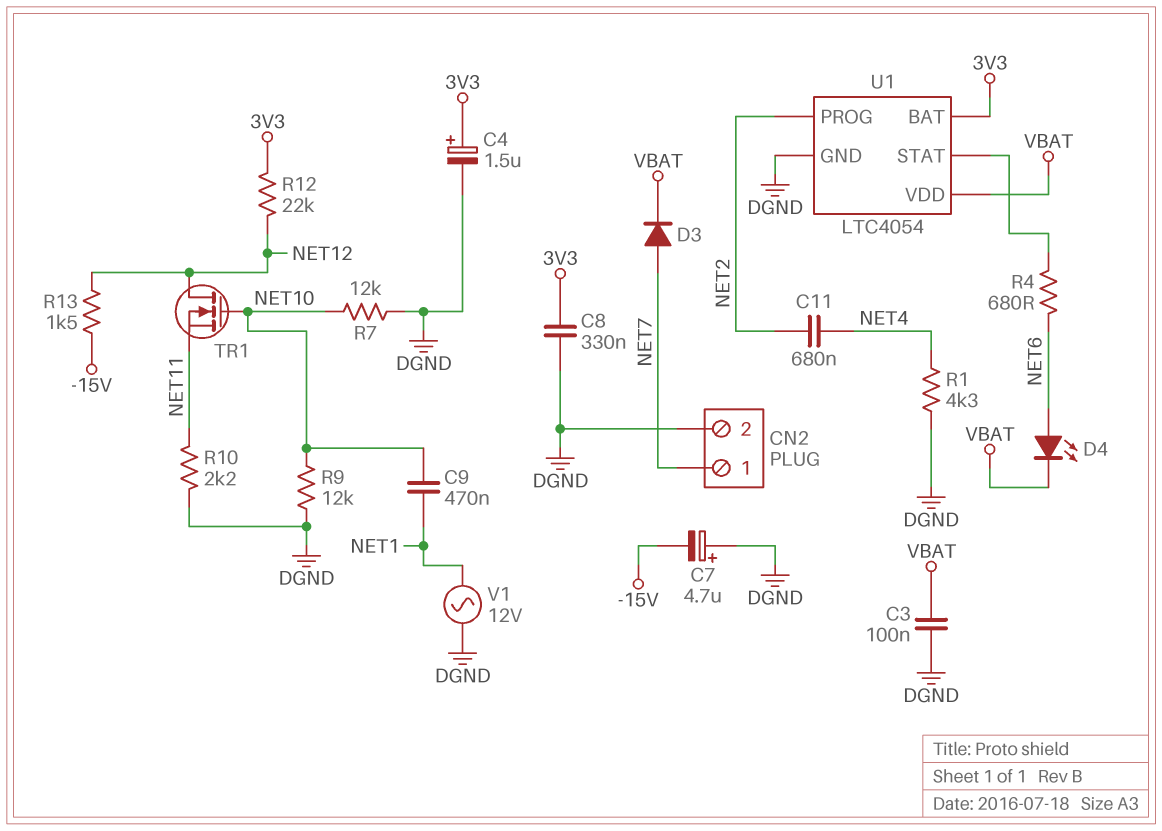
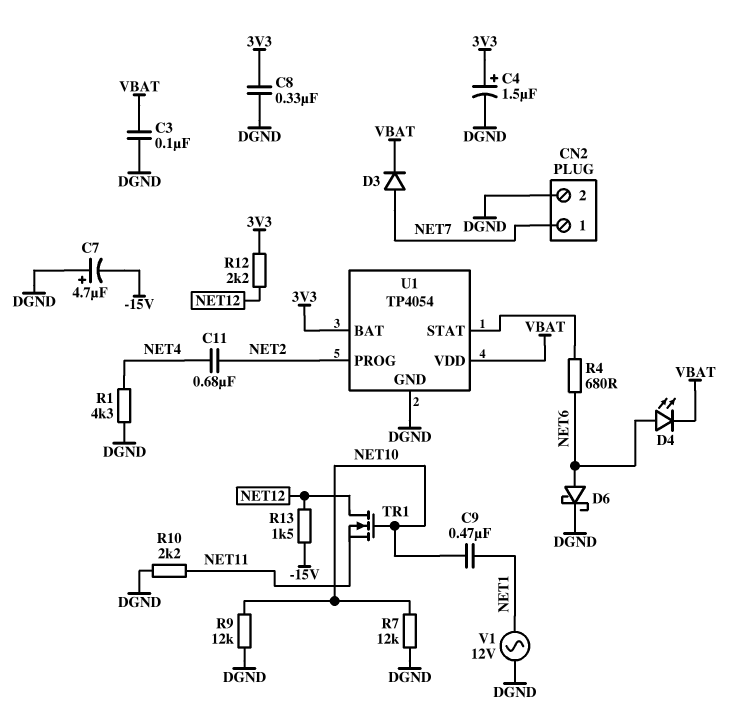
D6: none -> schottky (A NET6, K DGND)
R12: 22k (3V3, NET12) -> 2.2k (3V3, NET12)
U1: LTC4054 -> TP4054

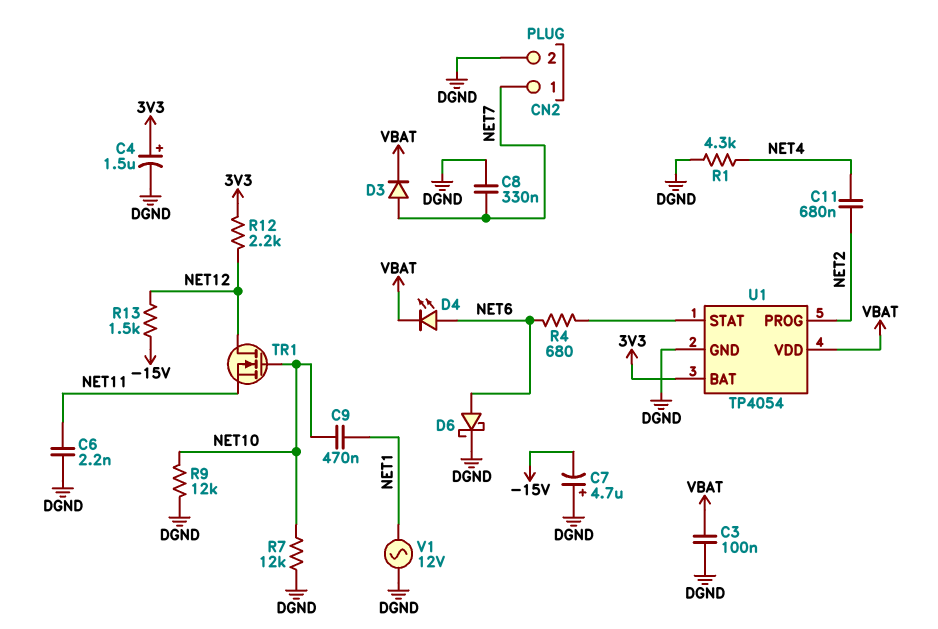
C6: none -> 2.2nF (DGND, NET11)
C8: 330nF (3V3, DGND) -> 330nF (DGND, NET7)
R10: 2.2k (DGND, NET11) -> none

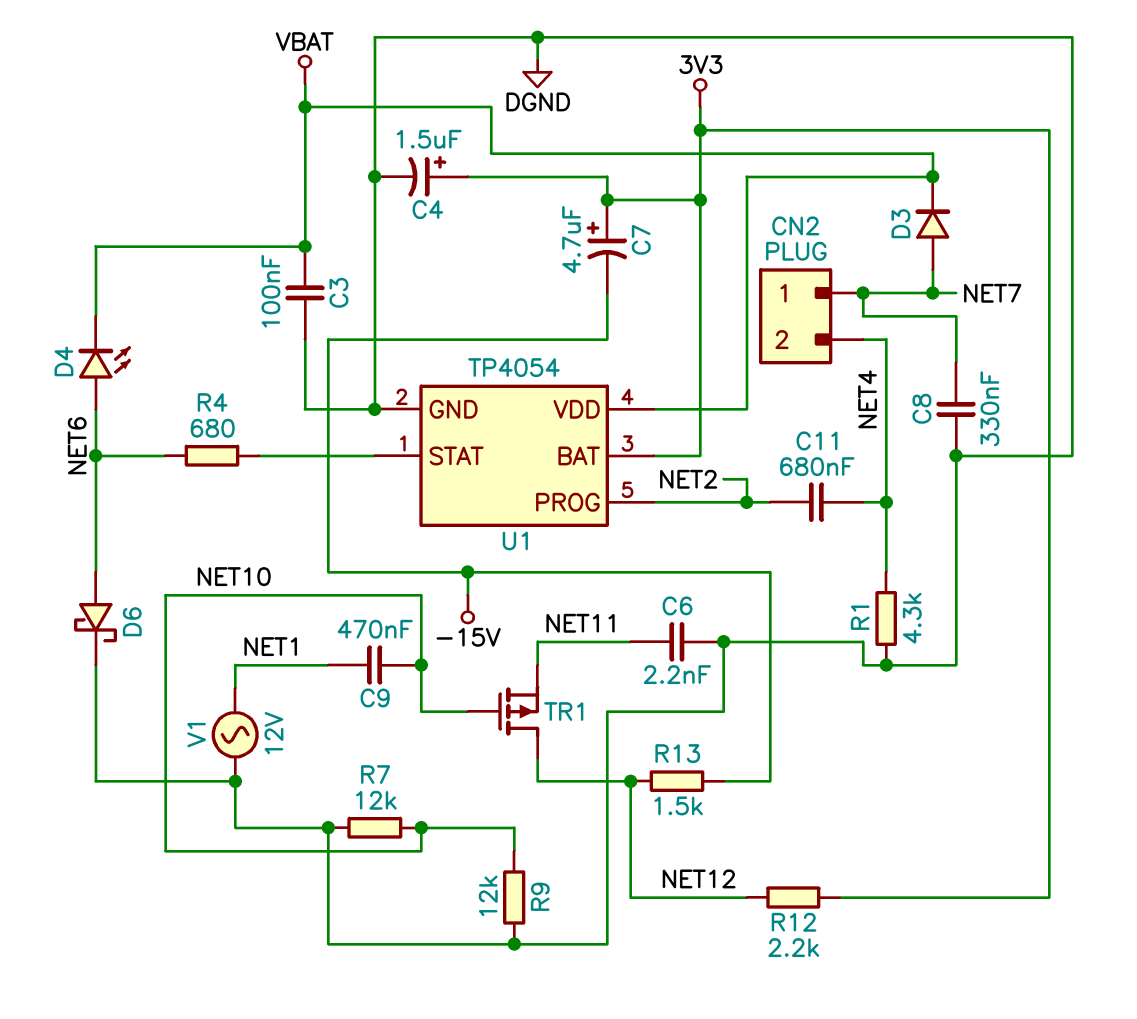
C7: 4.7uF (plus DGND, minus -15V) -> 4.7uF (plus 3V3, minus -15V)
CN2 pin 2: DGND -> NET4
TR1: NMOS (G NET10, D NET12, S NET11) -> PMOS (G NET10, D NET12, S NET11)

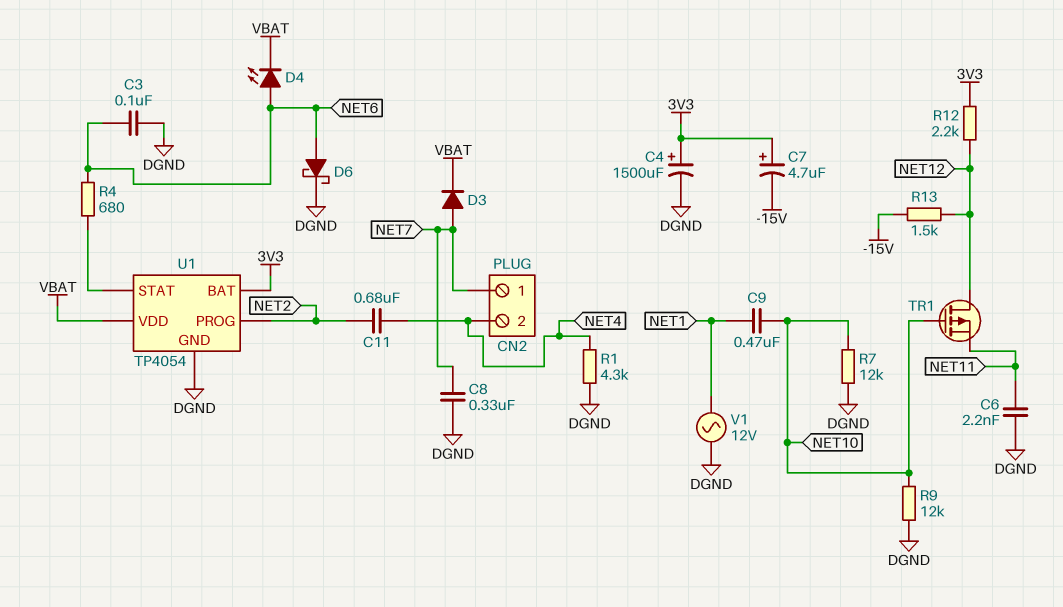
C3: 100nF (DGND, VBAT) -> 100nF (DGND, NET6)
C4: 1.5uF (plus 3V3, minus DGND) -> 1500uF (plus 3V3, minus DGND)

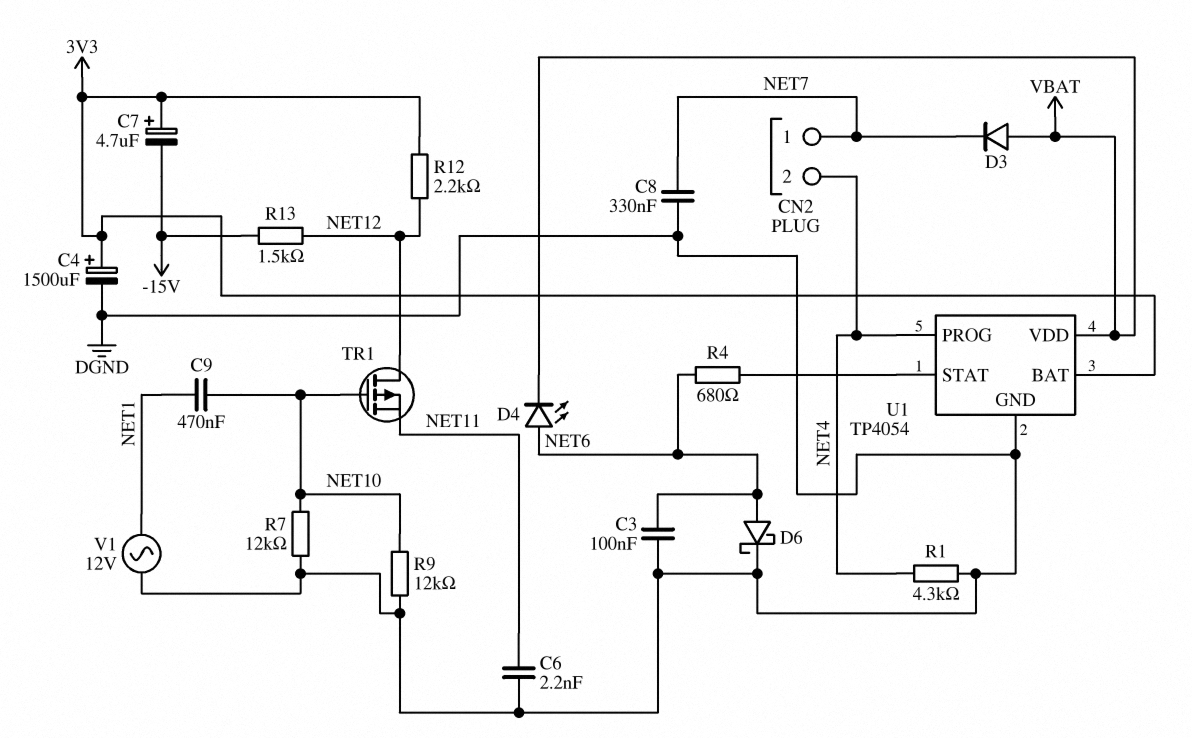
C11: 680nF (NET2, NET4) -> none
D3: diode (A NET7, K VBAT) -> diode (A VBAT, K NET7)
U1 pin PROG: NET2 -> NET4

